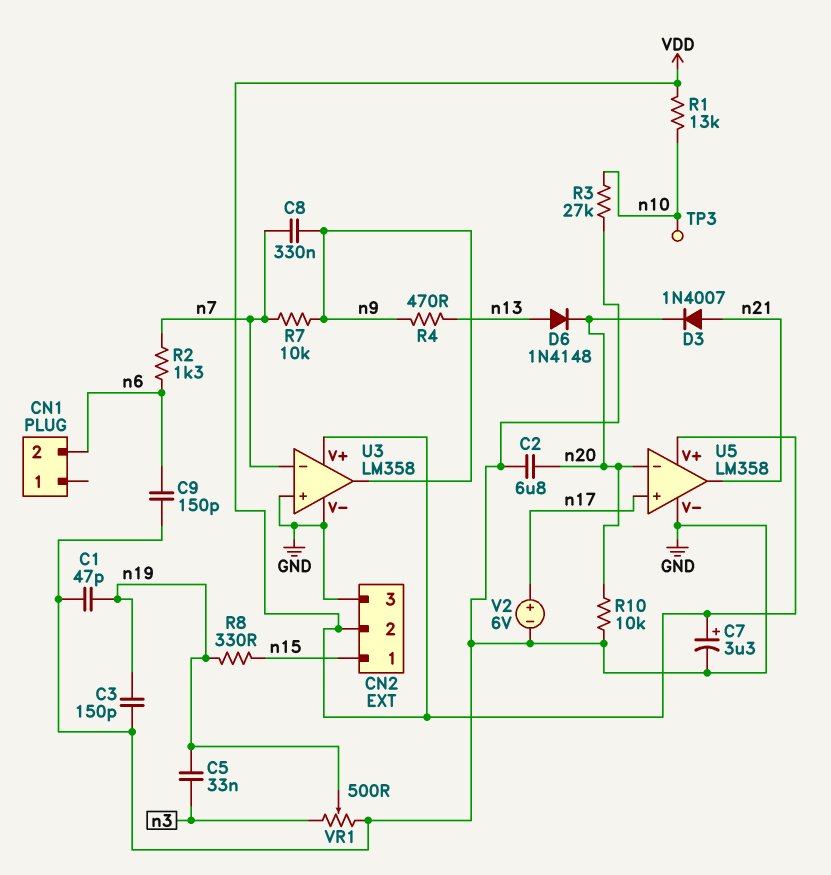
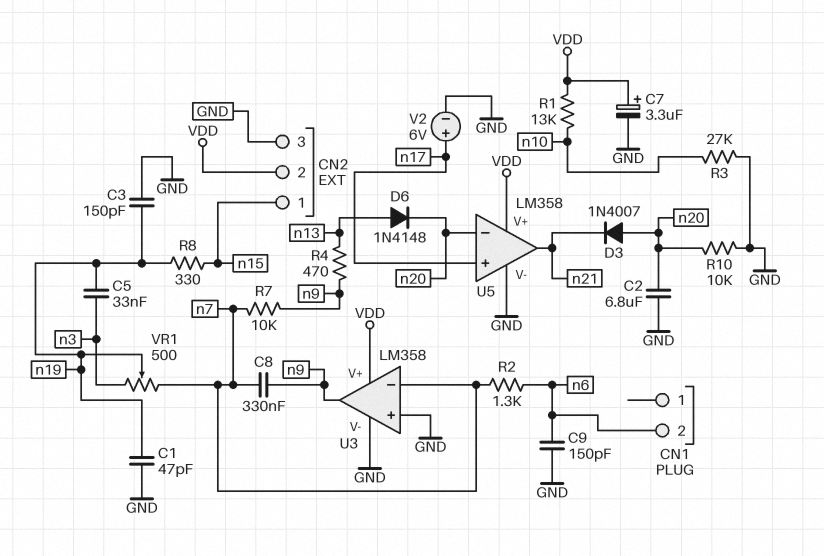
D3: diode 1N4007 (A n21, K n20) -> diode 1N4007 (A n20, K n21)
TP3: test point (n10) -> none
VR1: 500 (GND, n3, wiper n19) -> 500 (n3, n7, wiper n19)

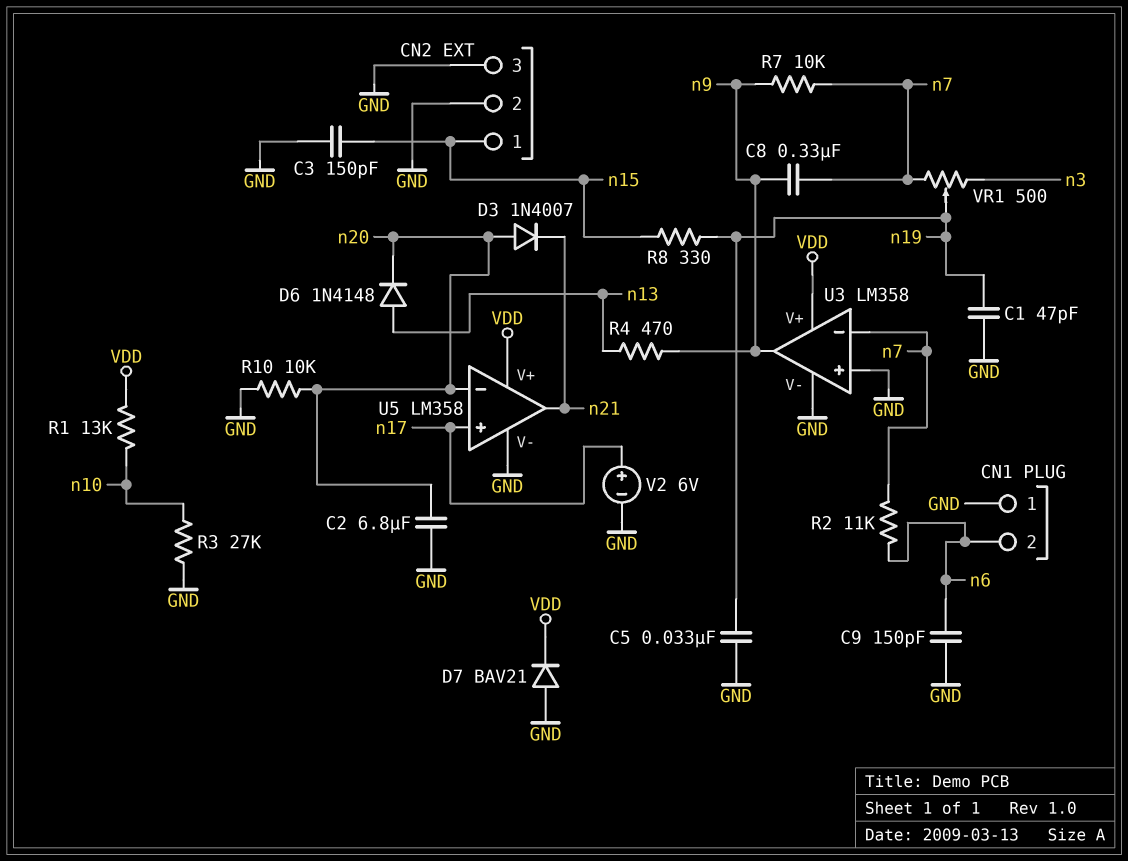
C3: 150pF (GND, n19) -> 150pF (GND, n15)
C5: 33nF (n3, n19) -> 33nF (GND, n19)
C7: 3.3uF (plus VDD, minus GND) -> none
CN1 pin 1: none -> GND
CN2 pin 2: VDD -> GND
D7: none -> diode BAV21 (A GND, K VDD)
R2: 1.3k (n6, n7) -> 11k (n6, n7)

